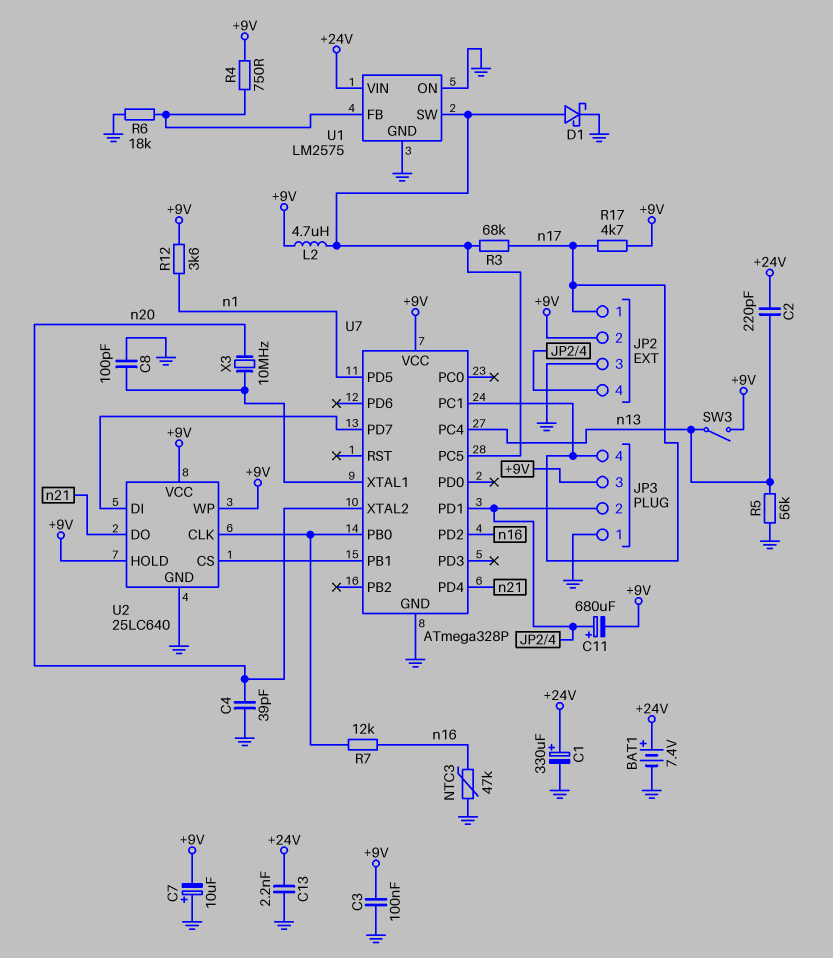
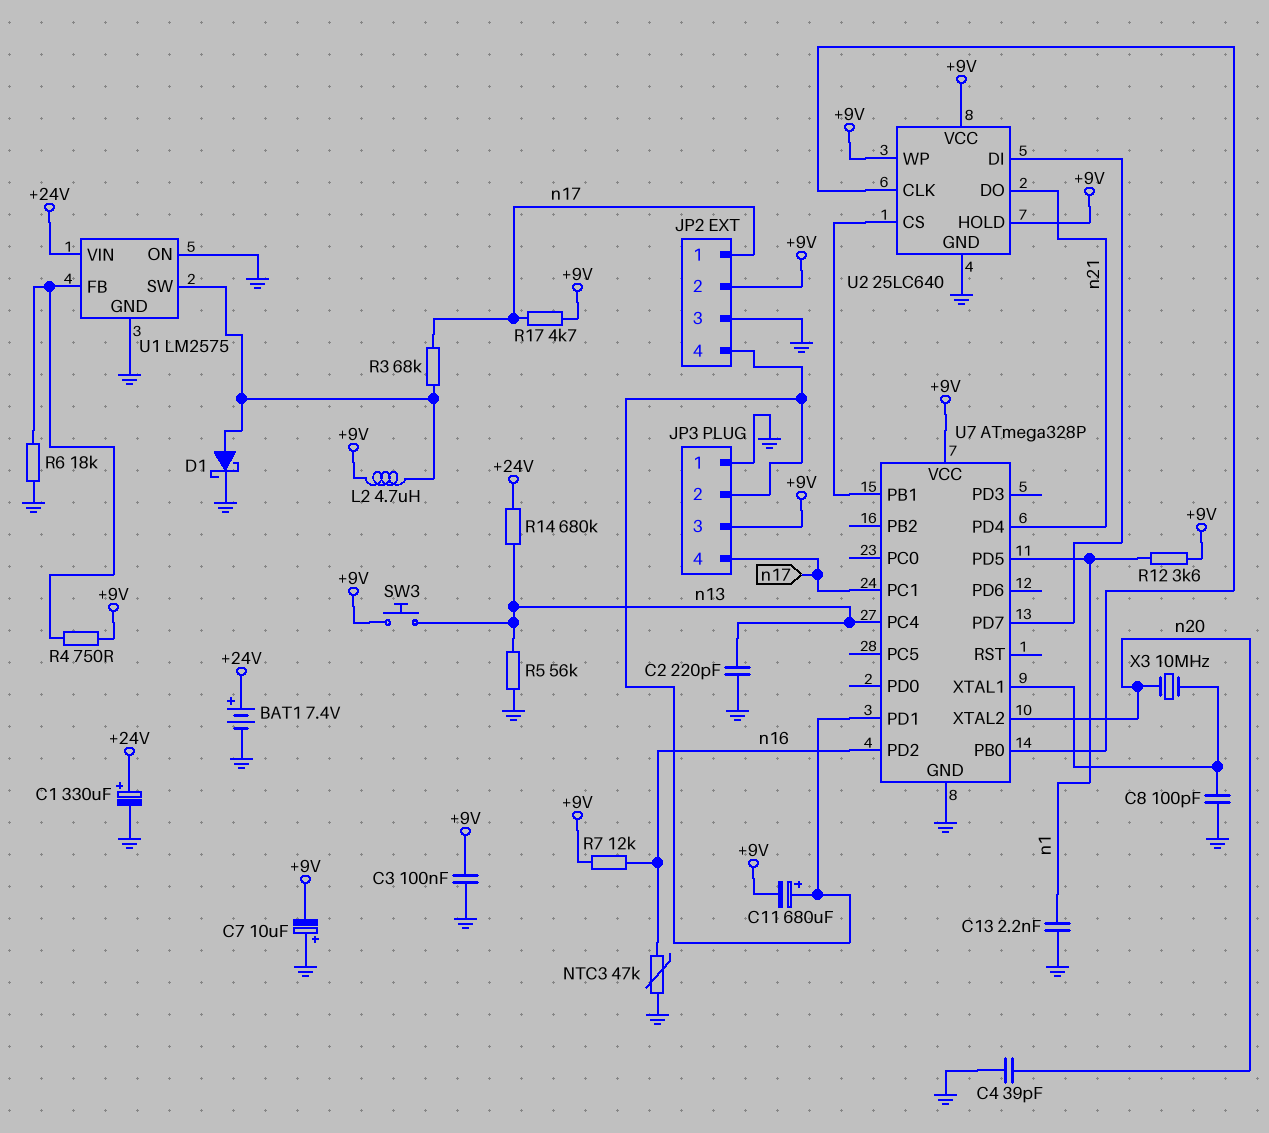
C2: 220pF (+24V, n13) -> 220pF (GND, n13)
C13: 2.2nF (+24V, GND) -> 2.2nF (GND, n1)
R7: 12k (U2/CLK, n16) -> 12k (+9V, n16)
R14: none -> 680k (+24V, n13)
SW3: switch (+9V, n13) -> button (+9V, n13)
U7 pin PC5: U1/SW -> none

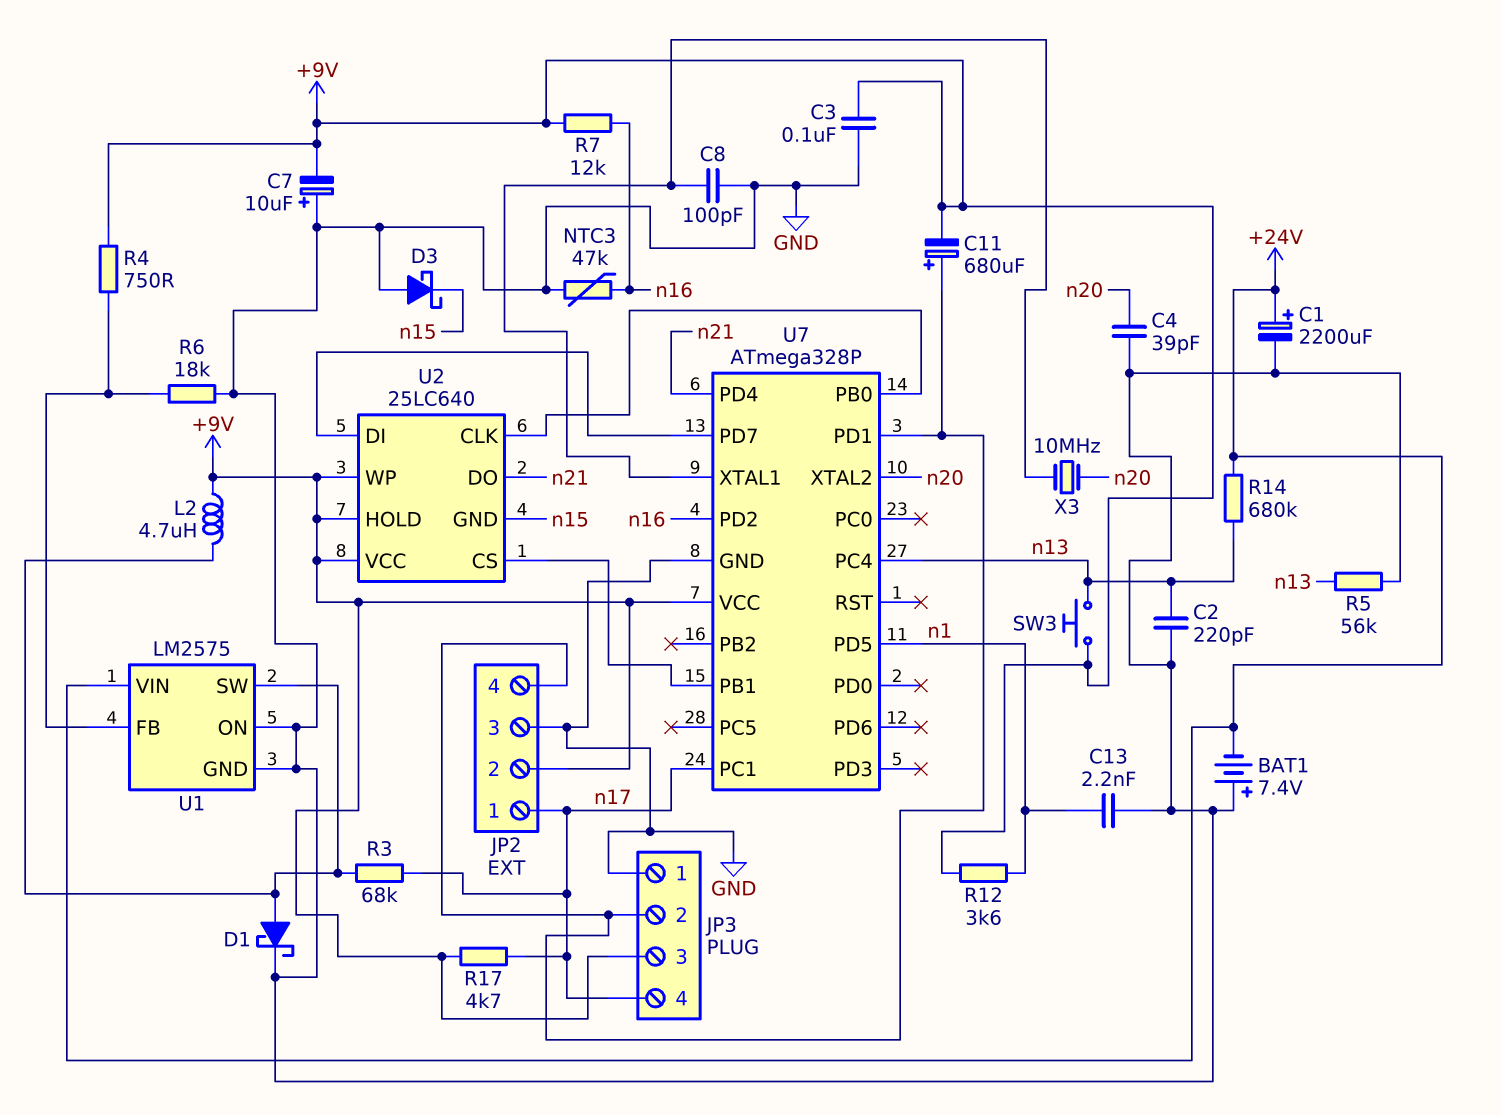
BAT1: 7.4V (plus +24V, minus GND) -> 7.4V (plus GND, minus +24V)
C1: 330uF (plus +24V, minus GND) -> 2200uF (plus +24V, minus GND)
D3: none -> schottky (A GND, K n15)
U2 pin GND: GND -> n15

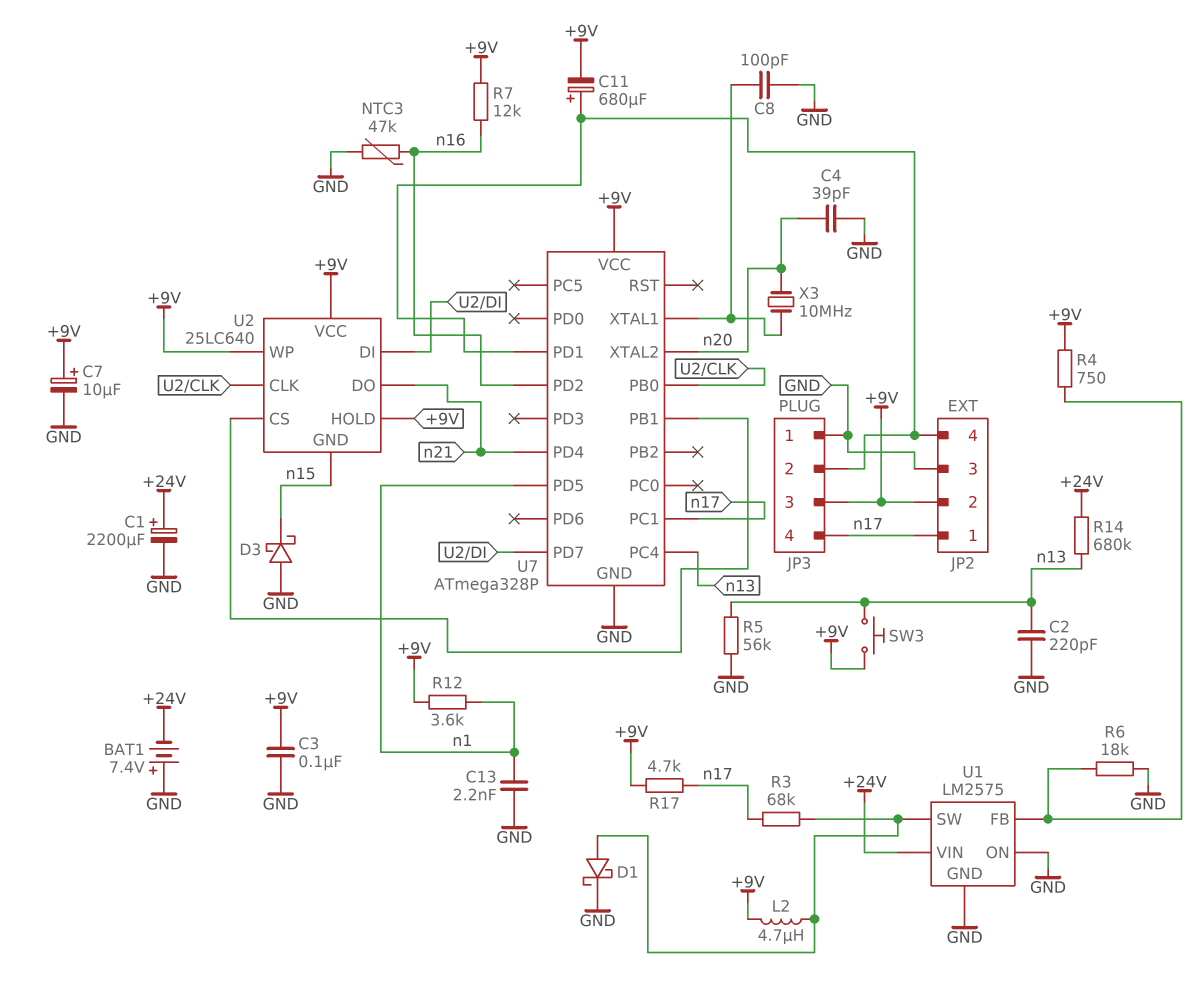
C7: 10uF (plus GND, minus +9V) -> 10uF (plus +9V, minus GND)

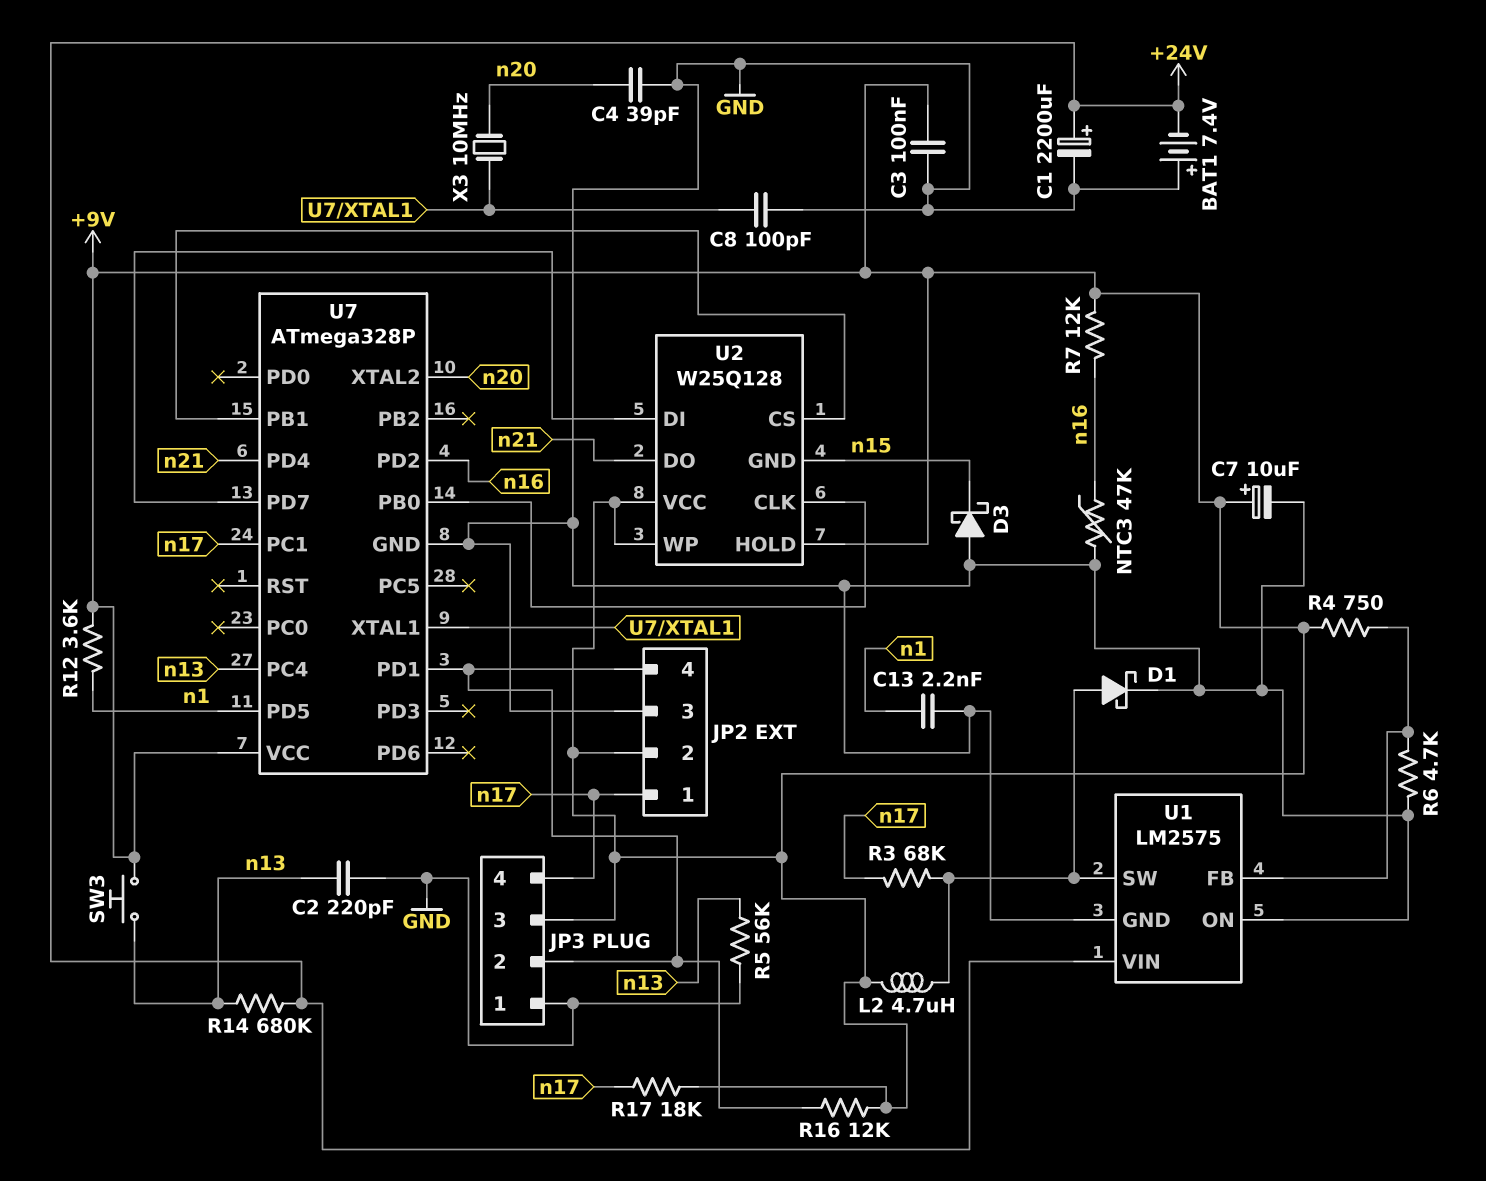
C11: 680uF (plus JP2/4, minus +9V) -> none
R6: 18k (GND, U1/FB) -> 4.7k (GND, U1/FB)
R16: none -> 12k (+9V, JP2/4)
R17: 4.7k (+9V, n17) -> 18k (+9V, n17)
U2: 25LC640 -> W25Q128

